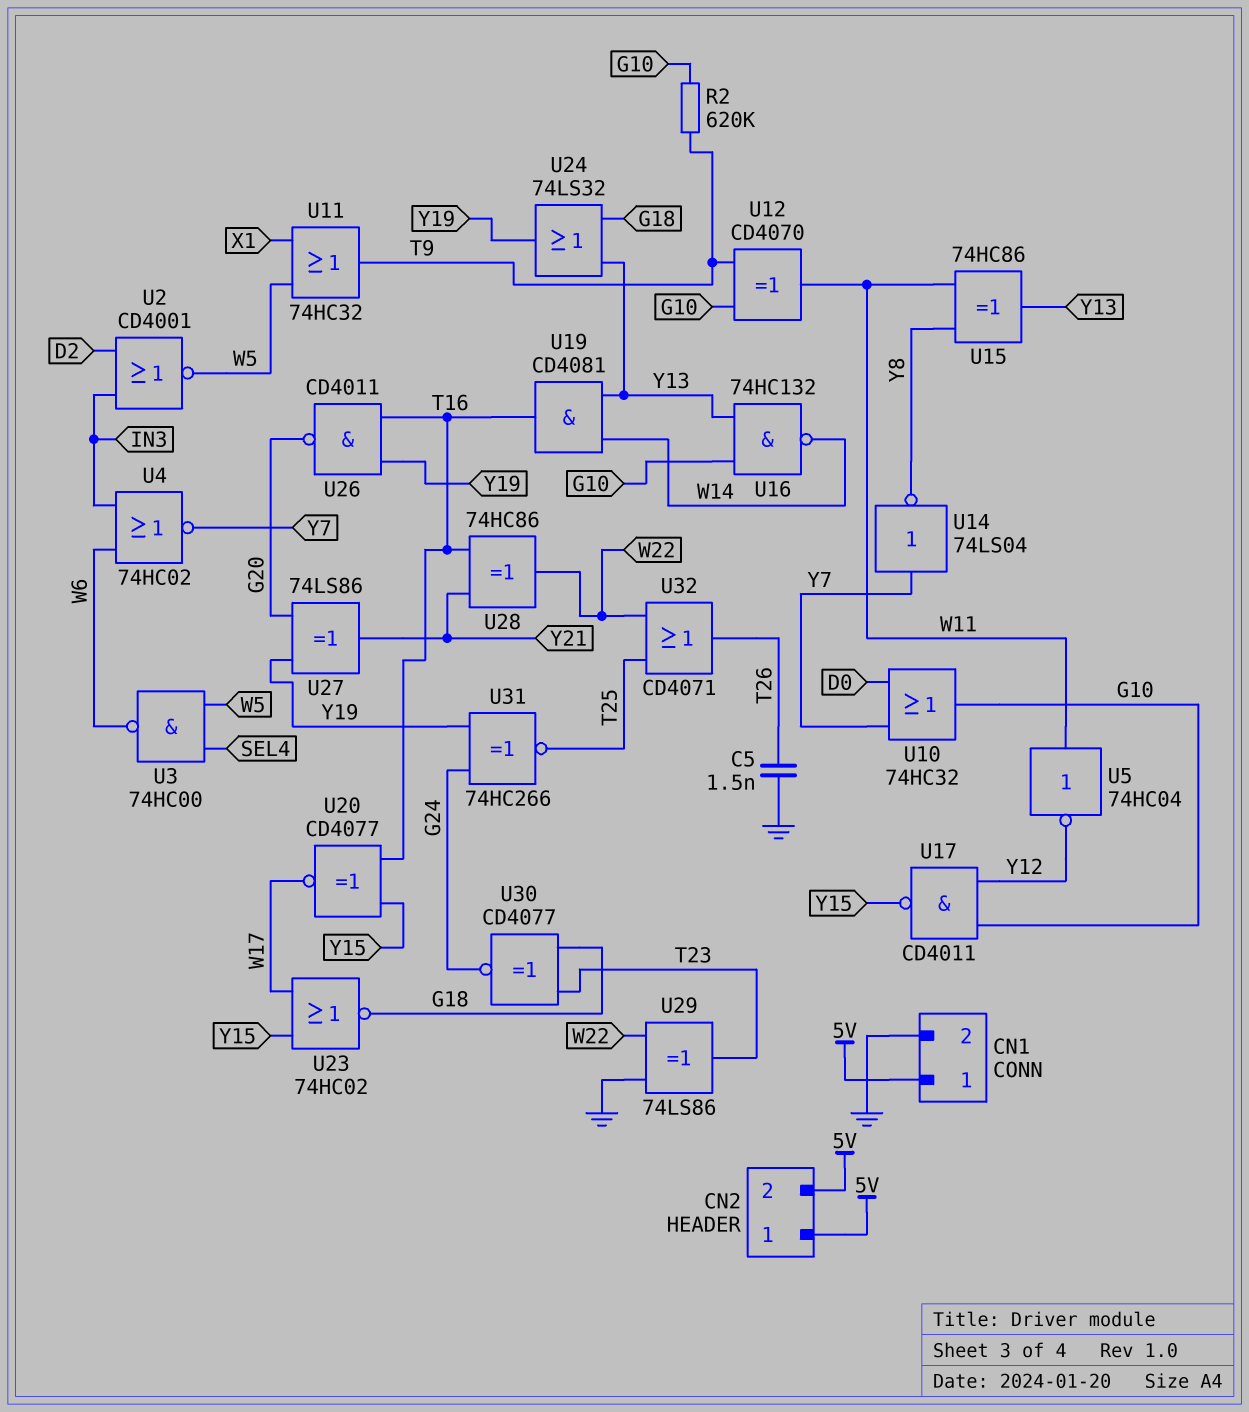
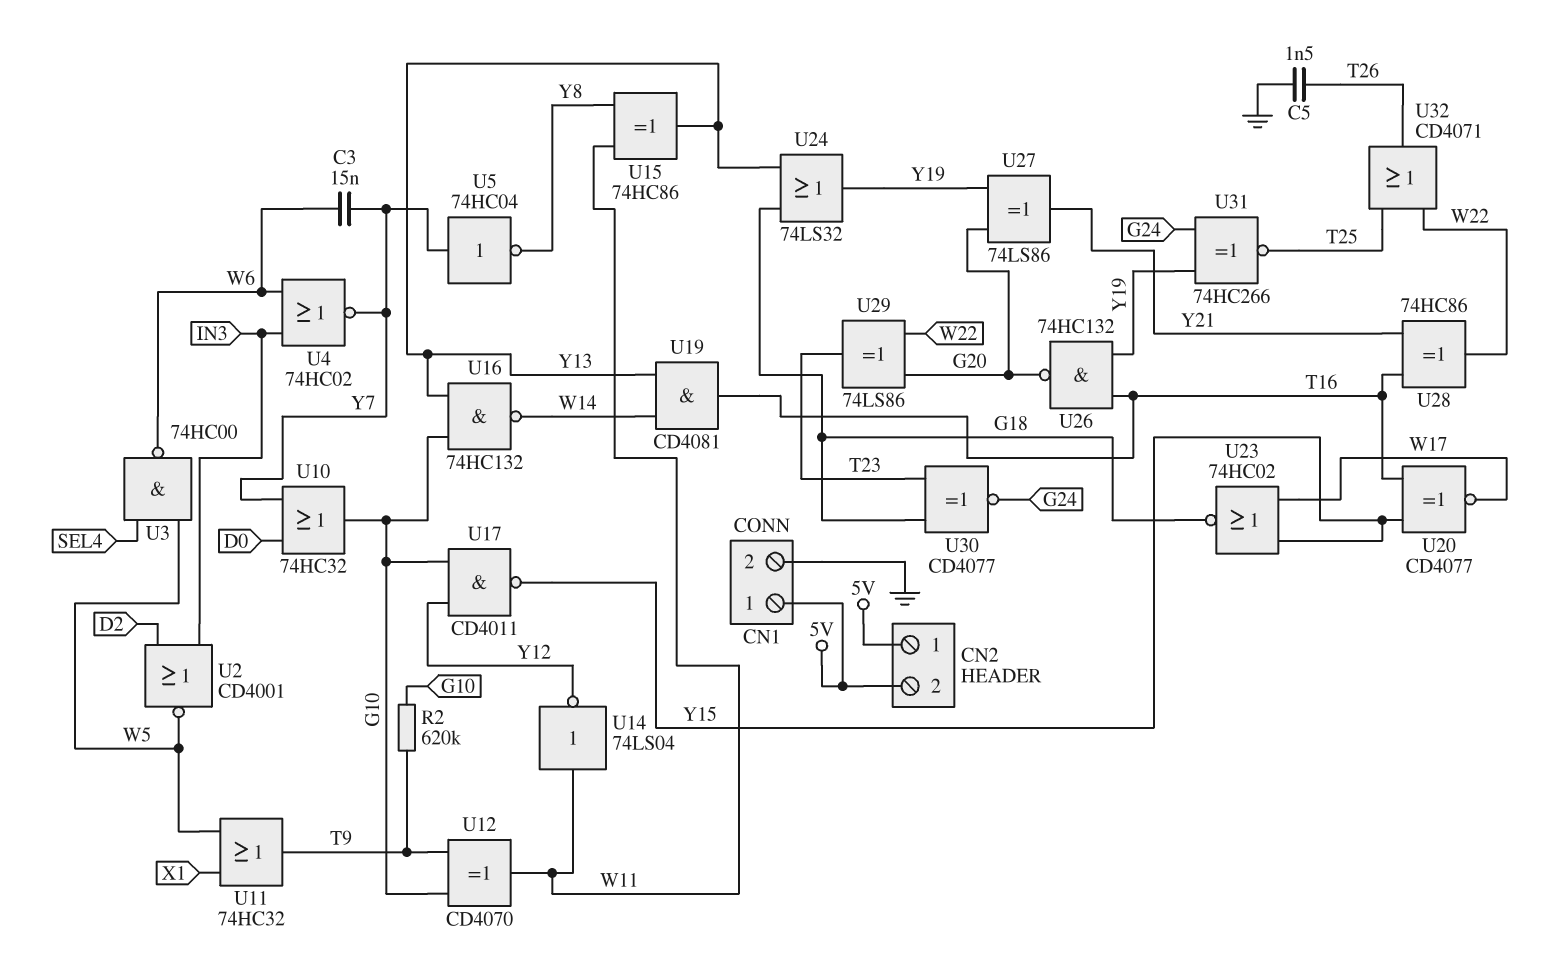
C3: none -> 15nF (W6, Y7)
U5: NOT 74HC04 (in W11, out Y12) -> NOT 74HC04 (in Y7, out Y8)
U14: NOT 74LS04 (in Y7, out Y8) -> NOT 74LS04 (in W11, out Y12)
U26: NAND CD4011 (in T16, in Y19, out G20) -> NAND 74HC132 (in T16, in Y19, out G20)
U29: XOR 74LS86 (in GND, in W22, out T23) -> XOR 74LS86 (in G20, in W22, out T23)

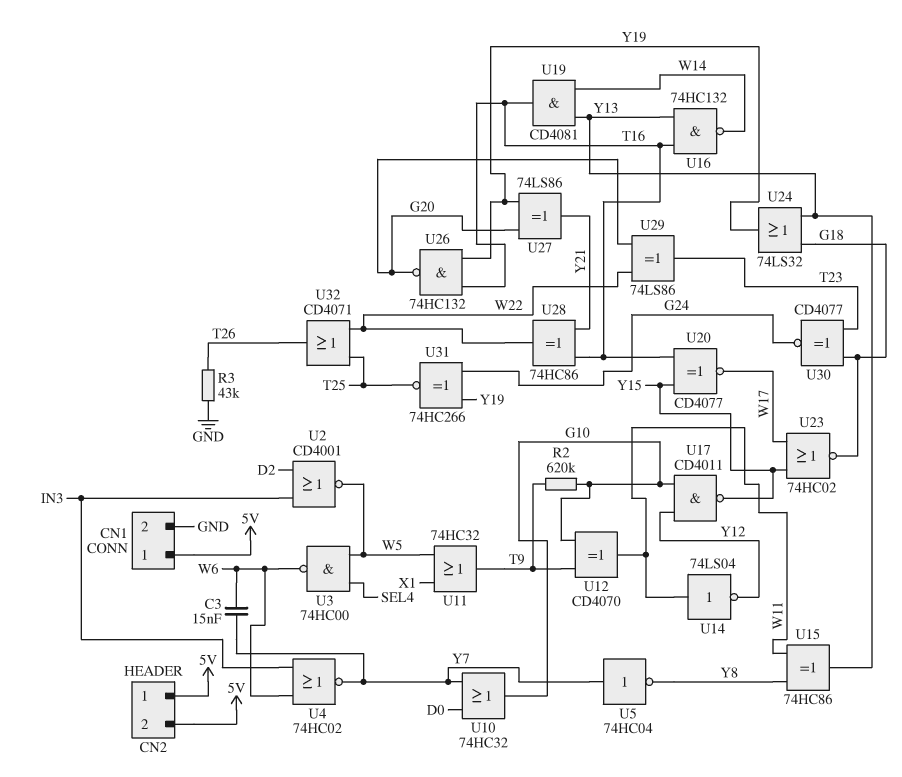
C5: 1.5nF (GND, T26) -> none
R3: none -> 43k (GND, T26)
U16: NAND 74HC132 (in G10, in Y13, out W14) -> NAND 74HC132 (in T16, in Y13, out W14)

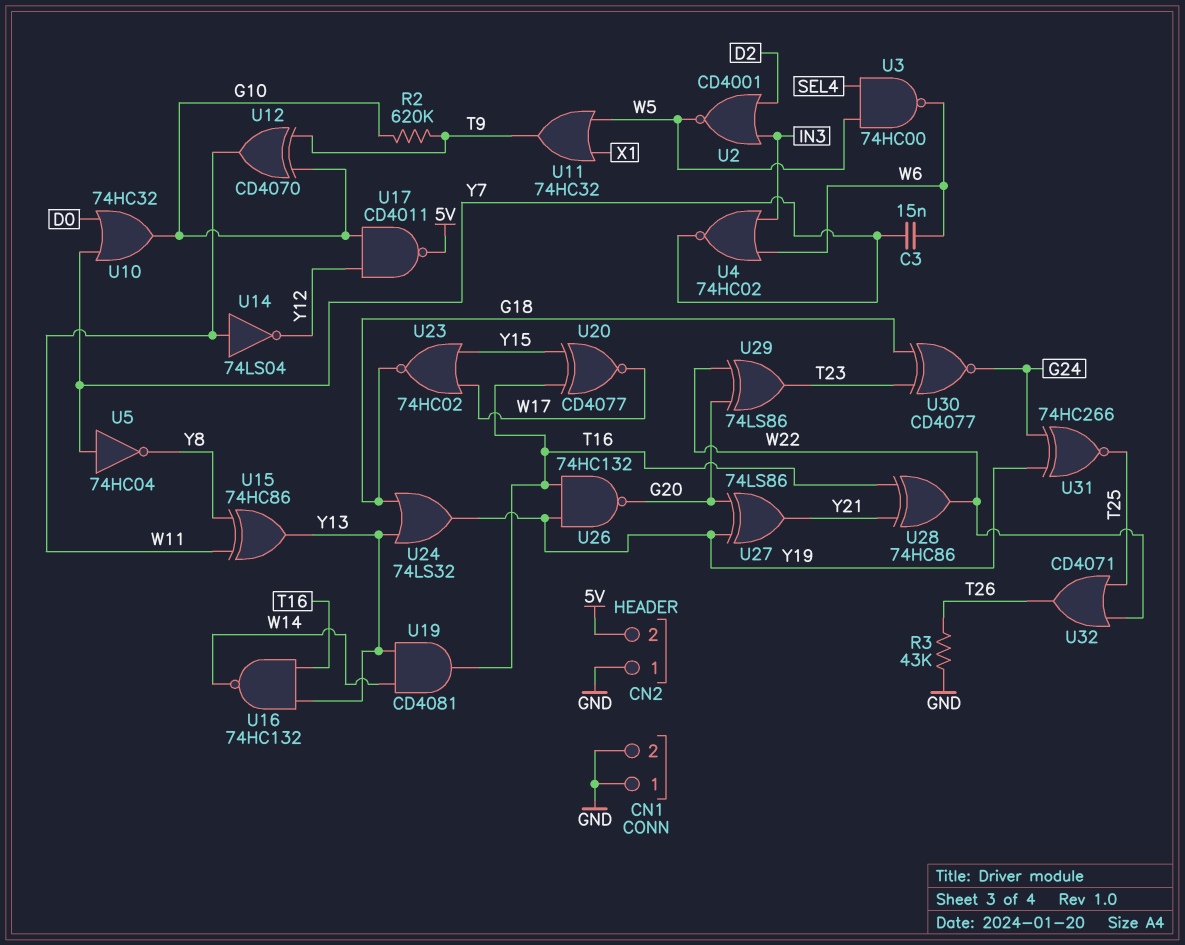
CN1 pin 1: 5V -> GND
CN2 pin 1: 5V -> GND
U17: NAND CD4011 (in G10, in Y12, out Y15) -> NAND CD4011 (in G10, in Y12, out 5V)

